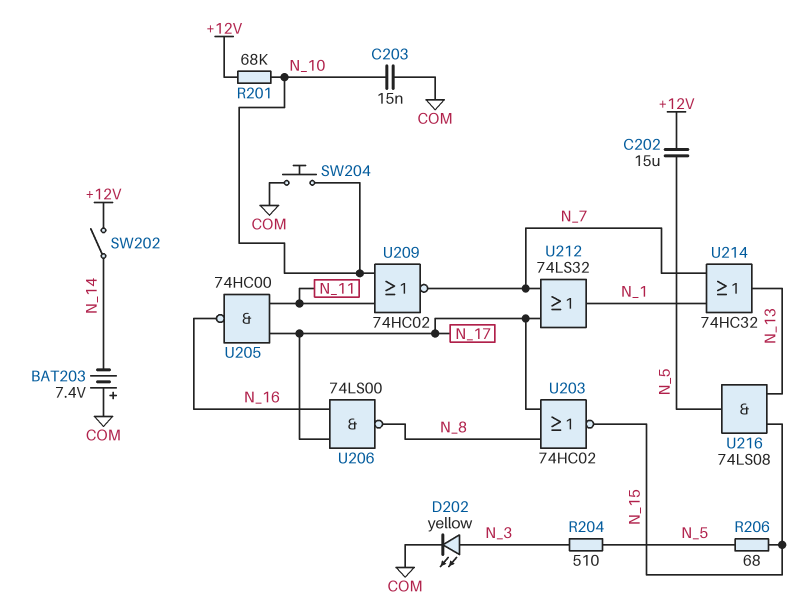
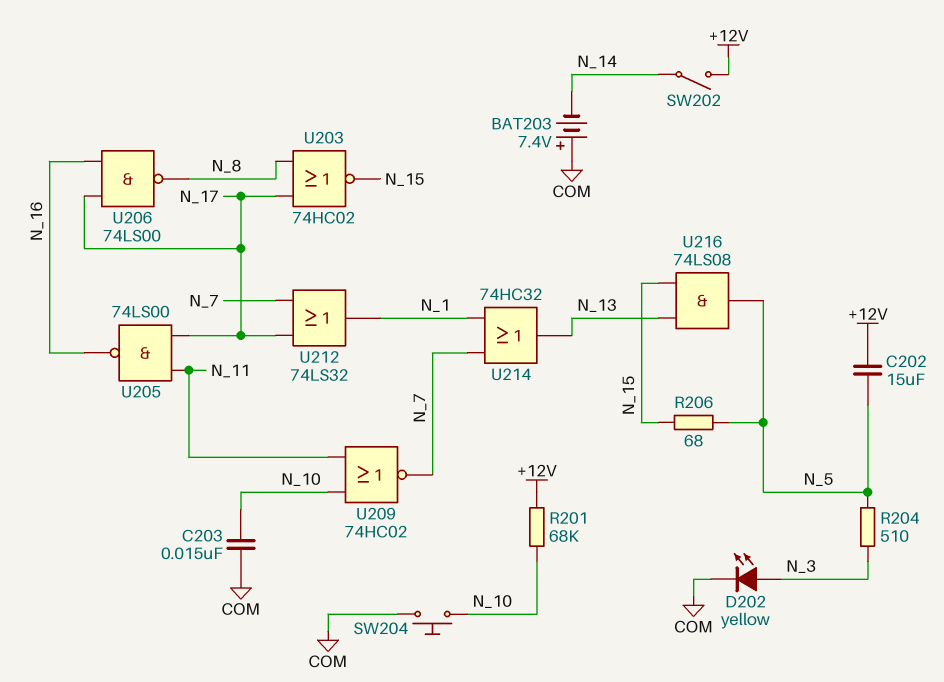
U205: NAND 74HC00 (in N_11, in N_17, out N_16) -> NAND 74LS00 (in N_11, in N_17, out N_16)

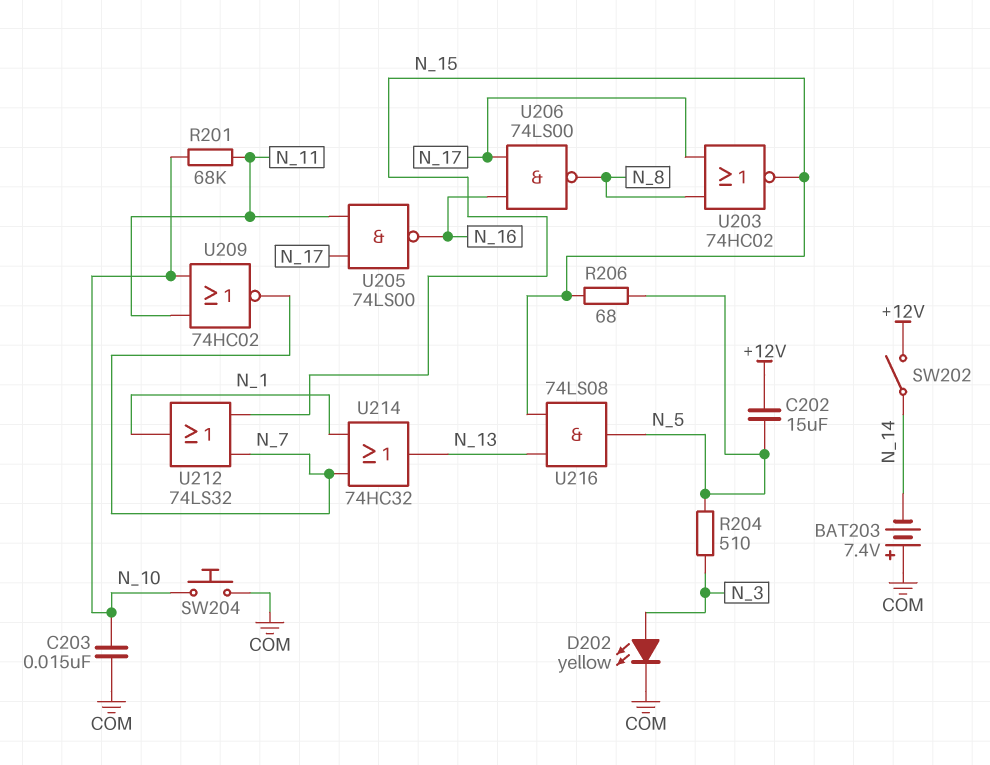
R201: 68k (+12V, N_10) -> 68k (N_10, N_11)
U212: OR 74LS32 (in N_7, in N_17, out N_1) -> OR 74LS32 (in N_7, in N_15, out N_1)

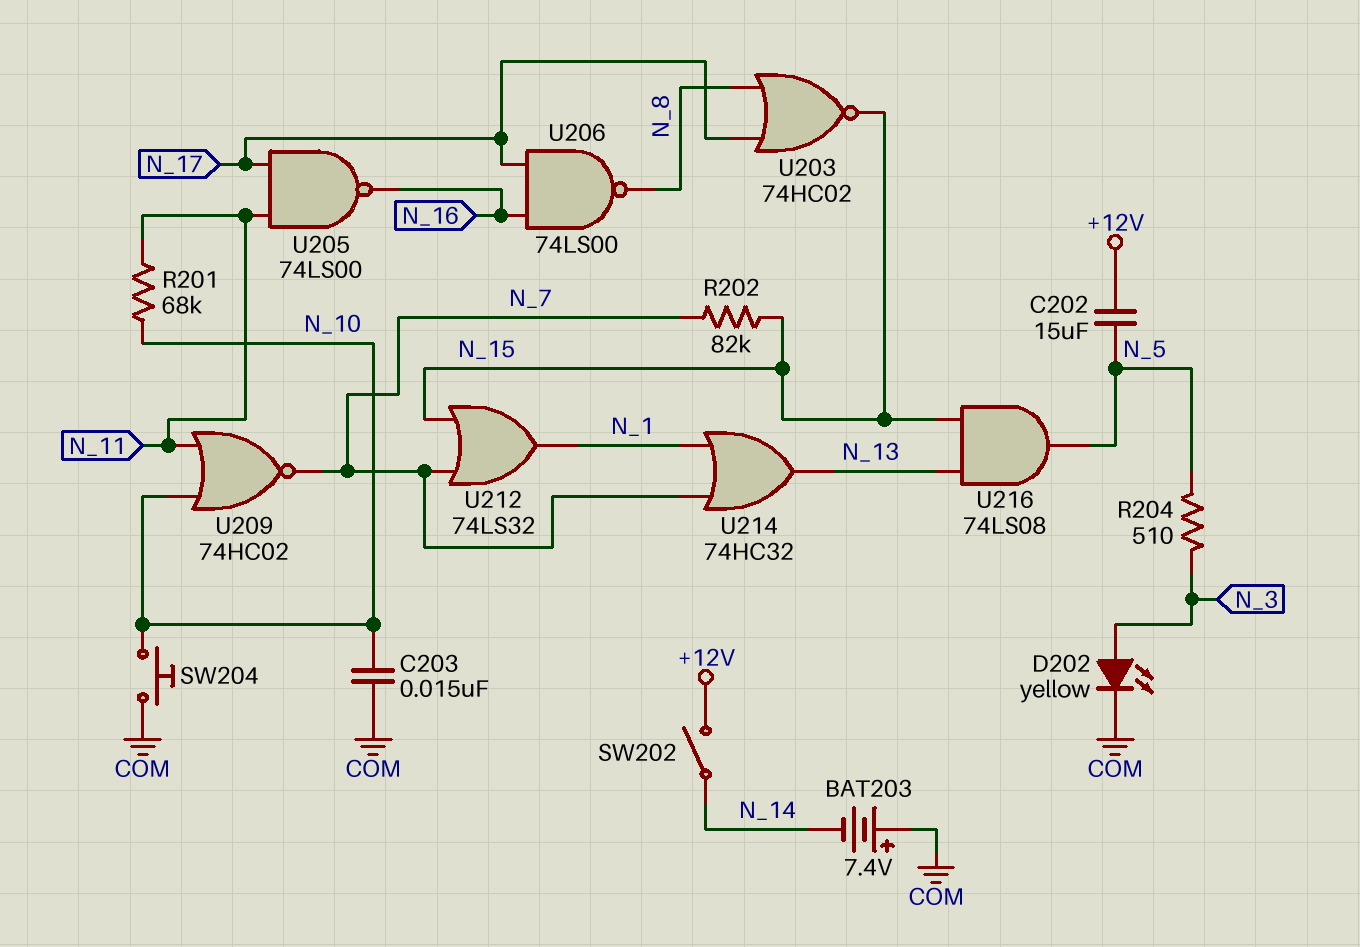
R202: none -> 82k (N_7, N_15)
R206: 68 (N_5, N_15) -> none

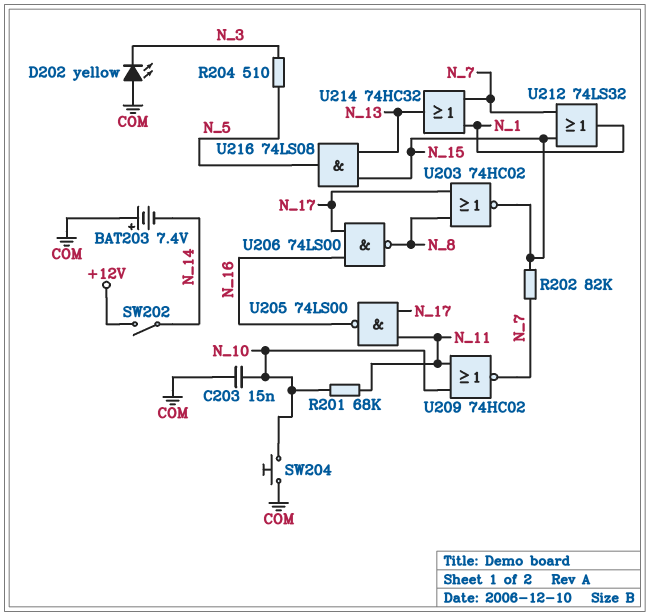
C202: 15uF (+12V, N_5) -> none
D202: LED yellow (A N_3, K COM) -> LED yellow (A COM, K N_3)

